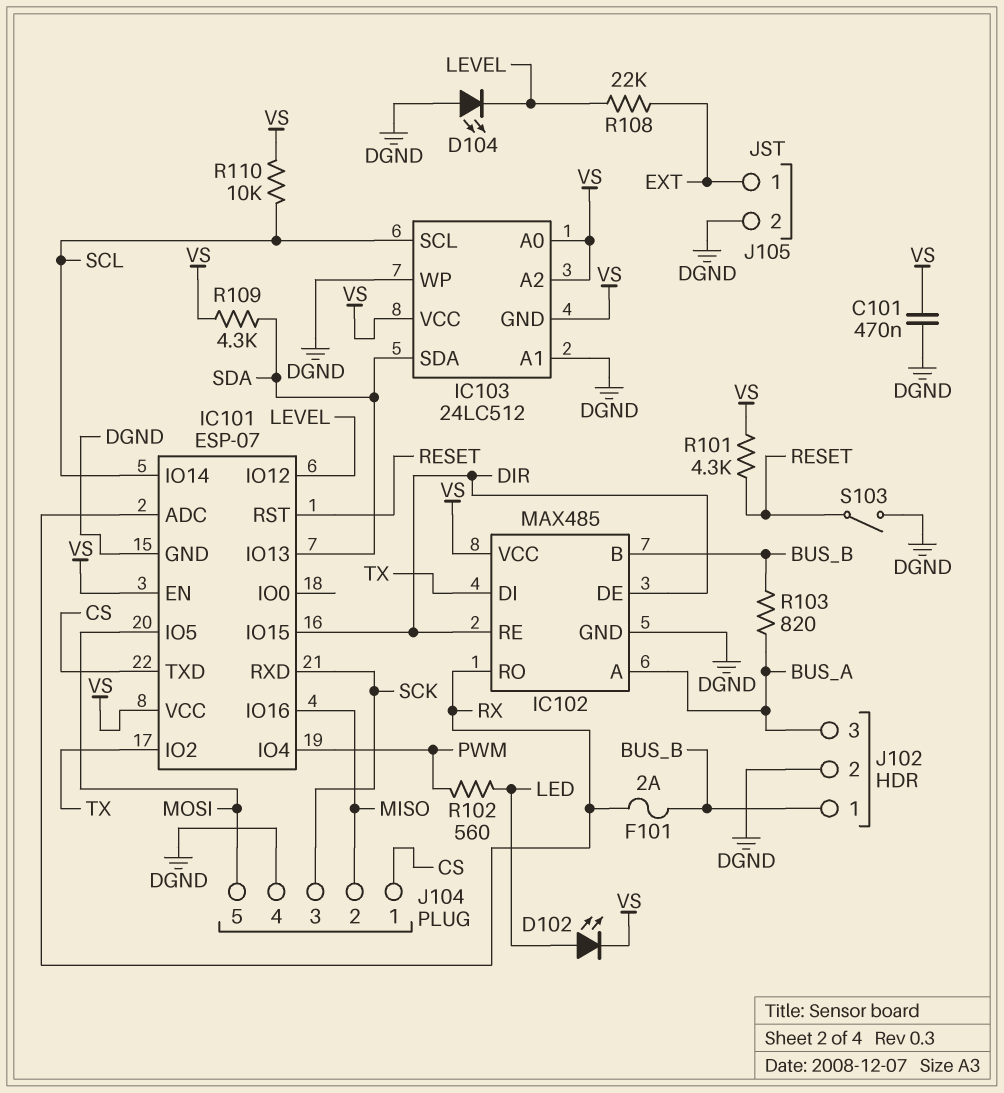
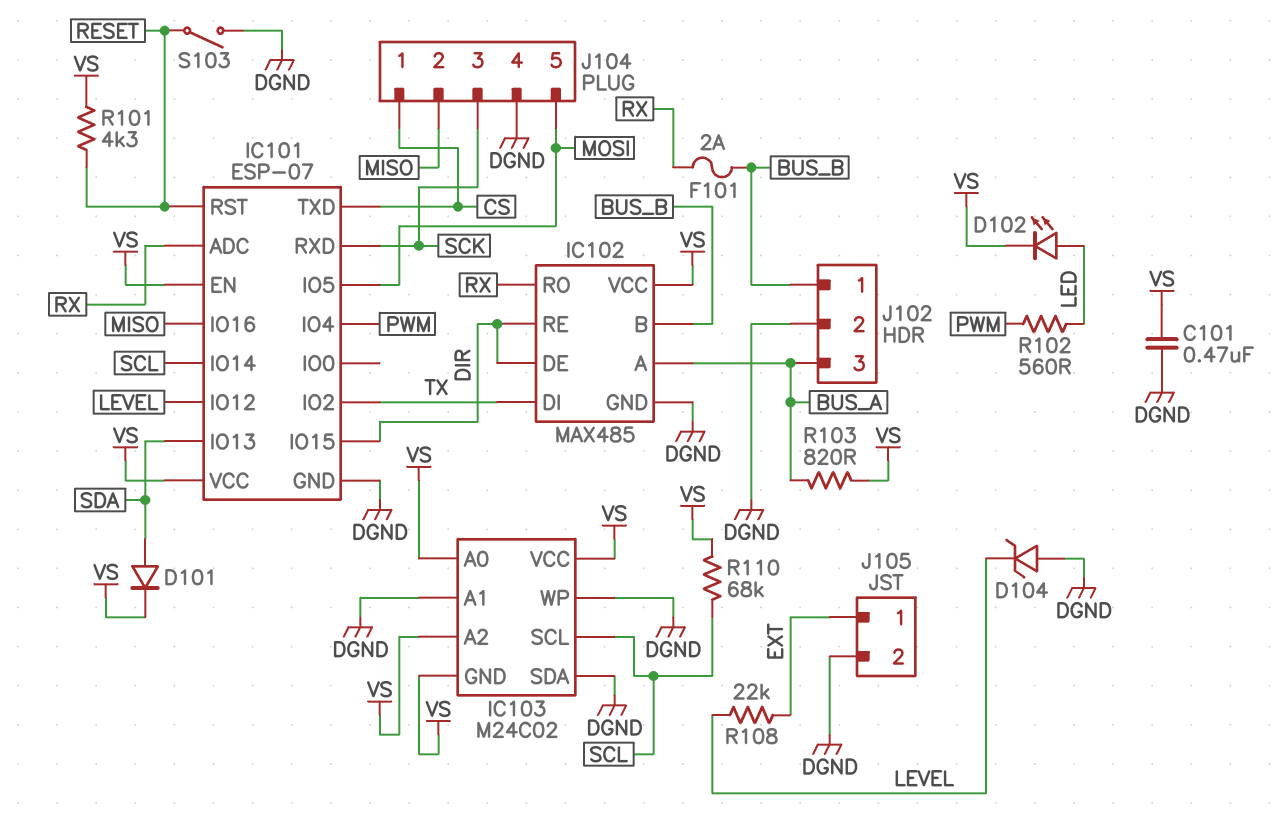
D101: none -> diode (A SDA, K VS)
D104: LED (A DGND, K LEVEL) -> zener (A DGND, K LEVEL)
IC103: 24LC512 -> M24C02
IC103 pin SDA: SDA -> DGND
R103: 820 (BUS_A, BUS_B) -> 820 (BUS_A, VS)
R109: 4.3k (SDA, VS) -> none
R110: 10k (SCL, VS) -> 68k (SCL, VS)

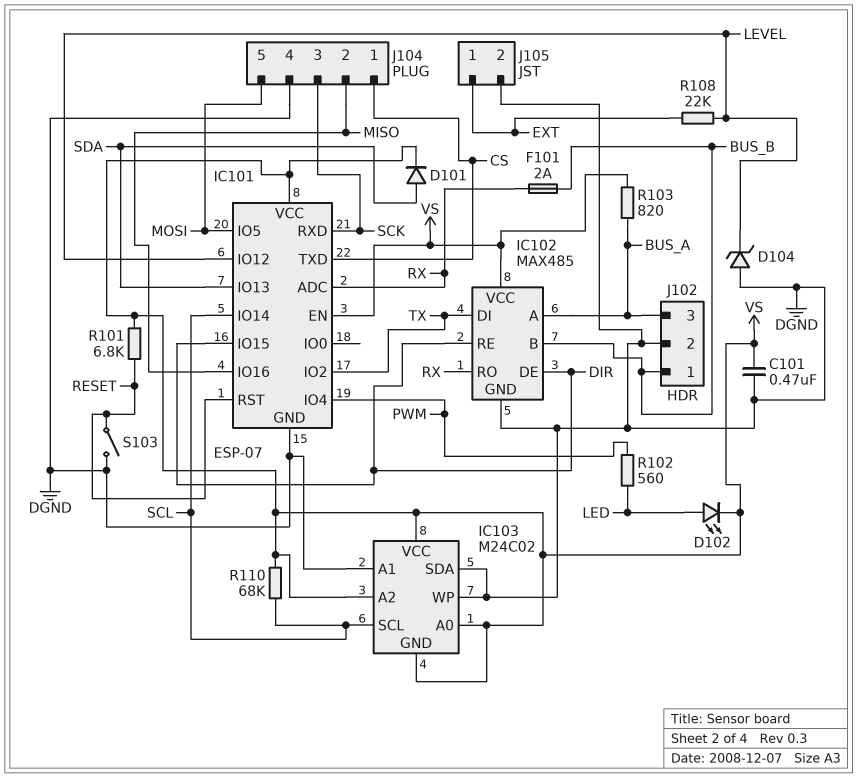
R101: 4.3k (RESET, VS) -> 6.8k (RESET, VS)

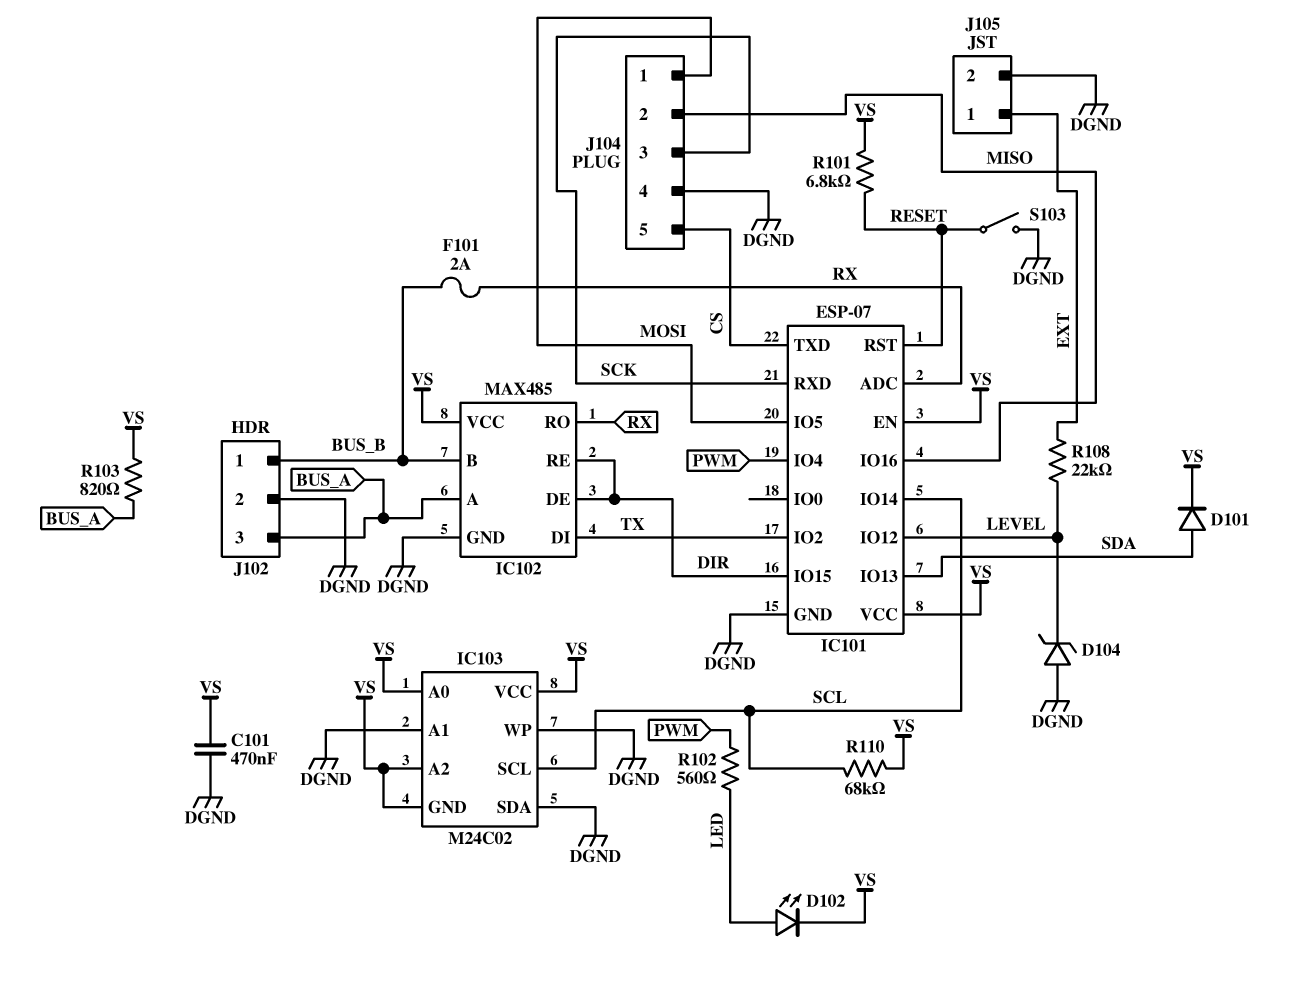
J104 pin 1: CS -> MOSI
J104 pin 5: MOSI -> CS

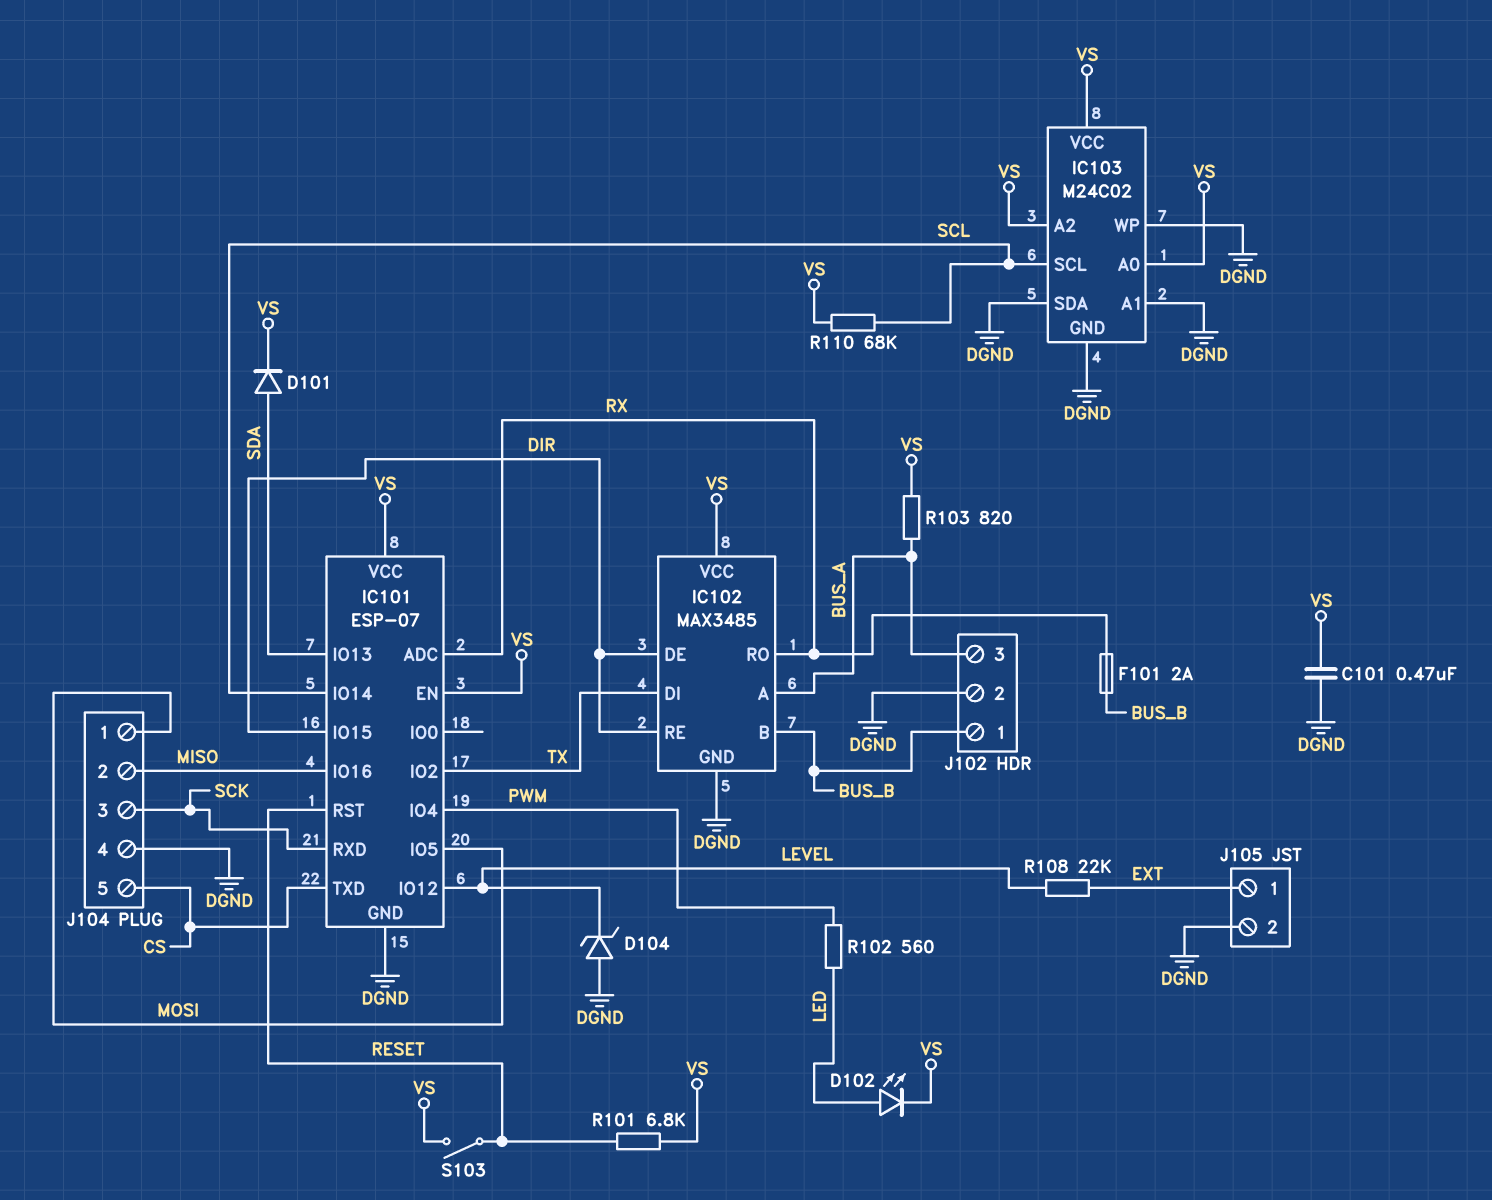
IC102: MAX485 -> MAX3485
IC103 pin GND: VS -> DGND
S103: switch (DGND, RESET) -> switch (RESET, VS)

